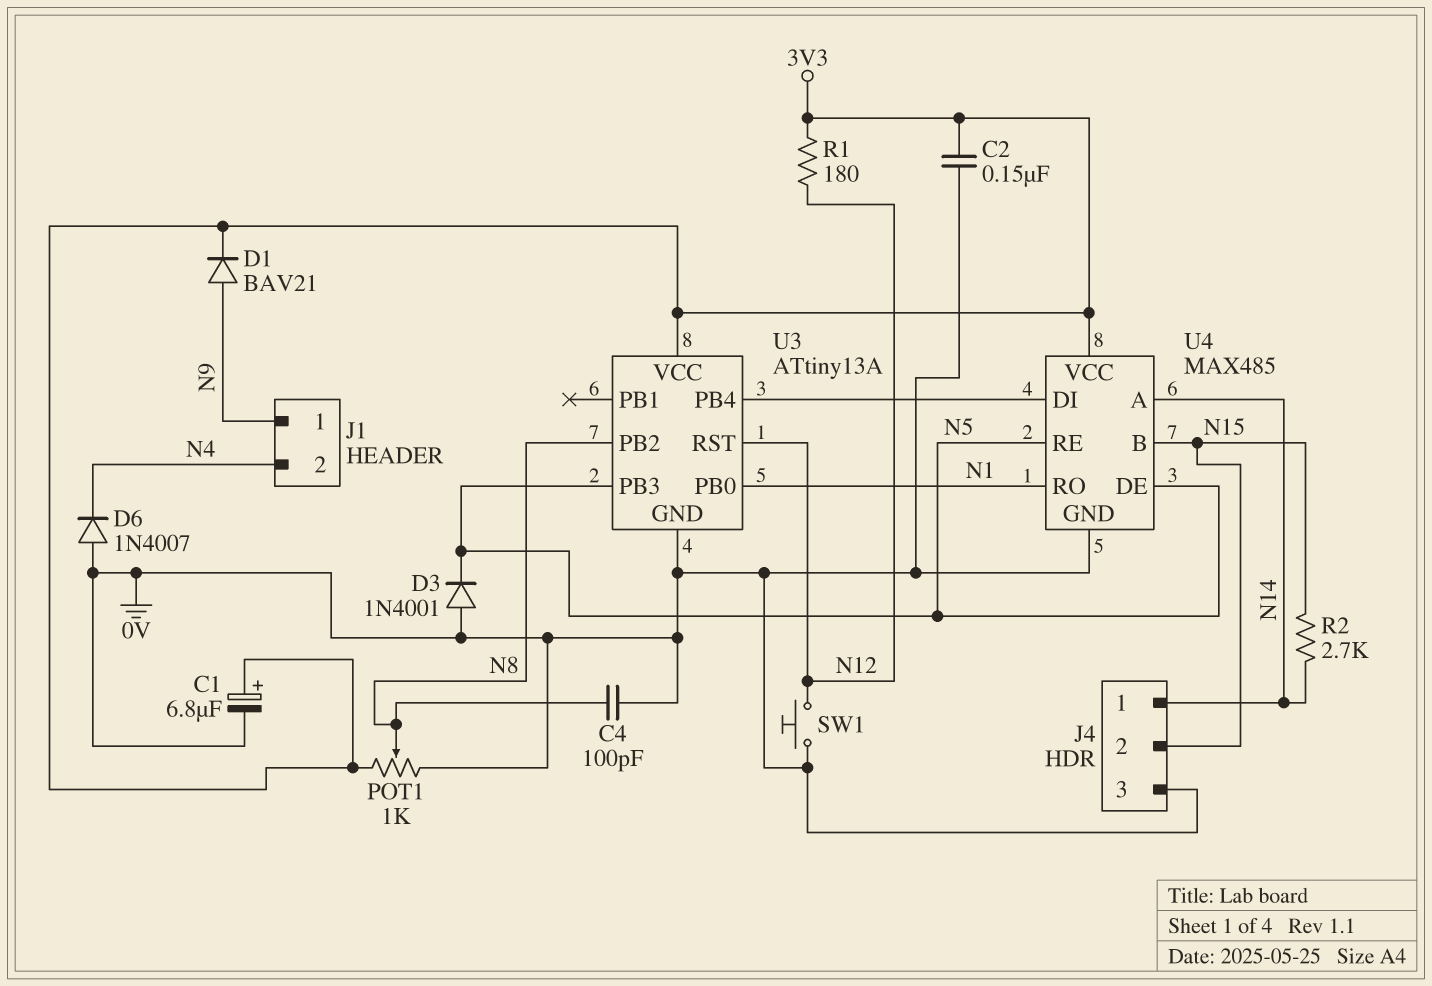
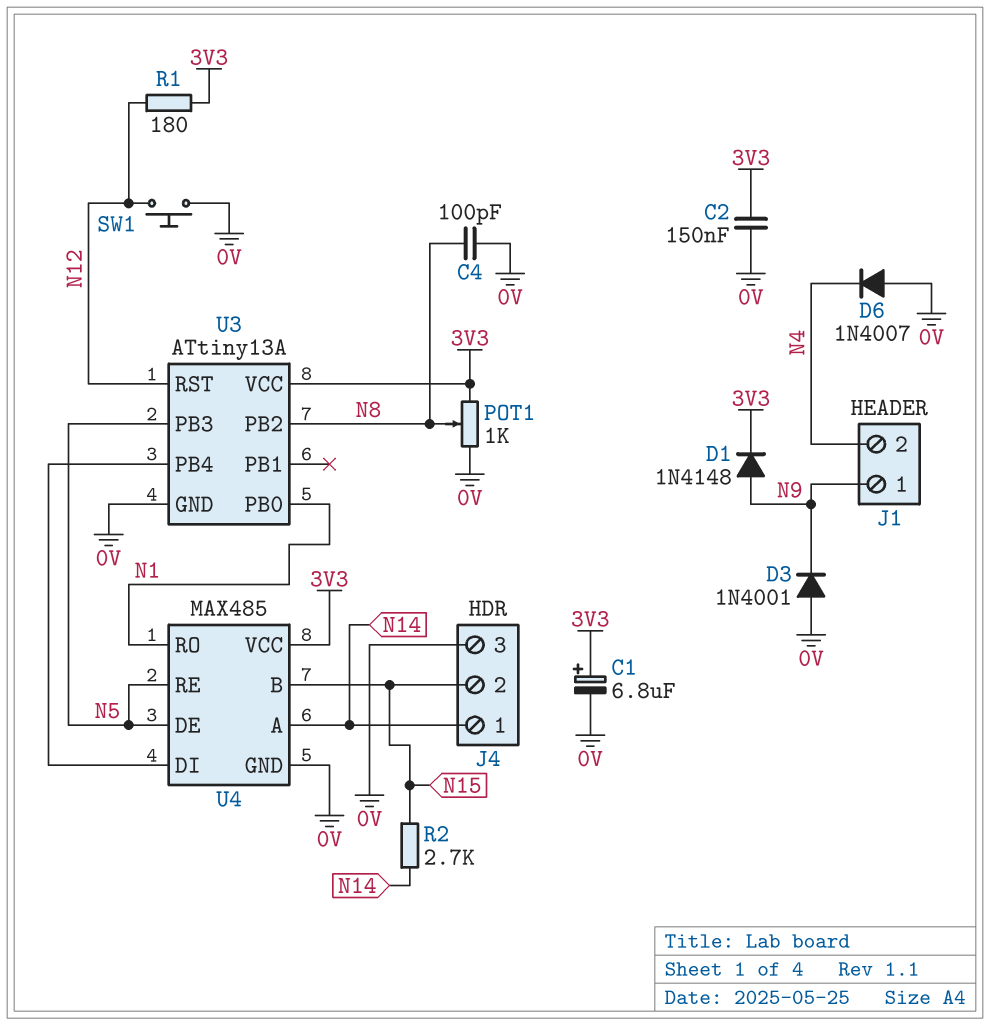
D1: diode BAV21 (A N9, K 3V3) -> diode 1N4148 (A N9, K 3V3)
D3: diode 1N4001 (A 0V, K N5) -> diode 1N4001 (A 0V, K N9)

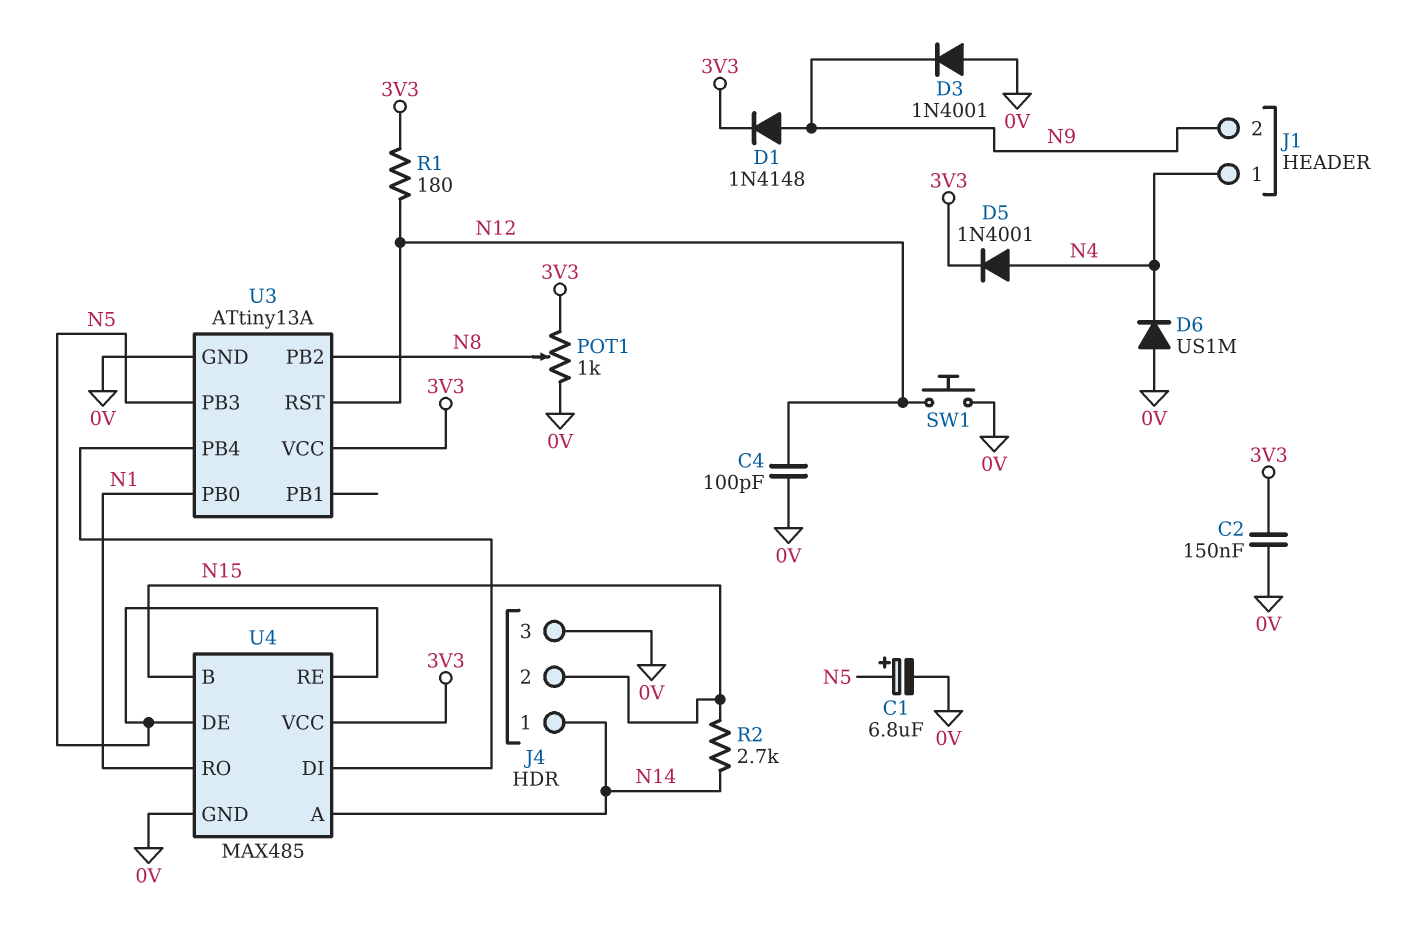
C1: 6.8uF (plus 3V3, minus 0V) -> 6.8uF (plus N5, minus 0V)
C4: 100pF (0V, N8) -> 100pF (0V, N12)
D5: none -> diode 1N4001 (A N4, K 3V3)
D6: diode 1N4007 (A 0V, K N4) -> diode US1M (A 0V, K N4)
J1 pin 1: N9 -> N4
J1 pin 2: N4 -> N9

